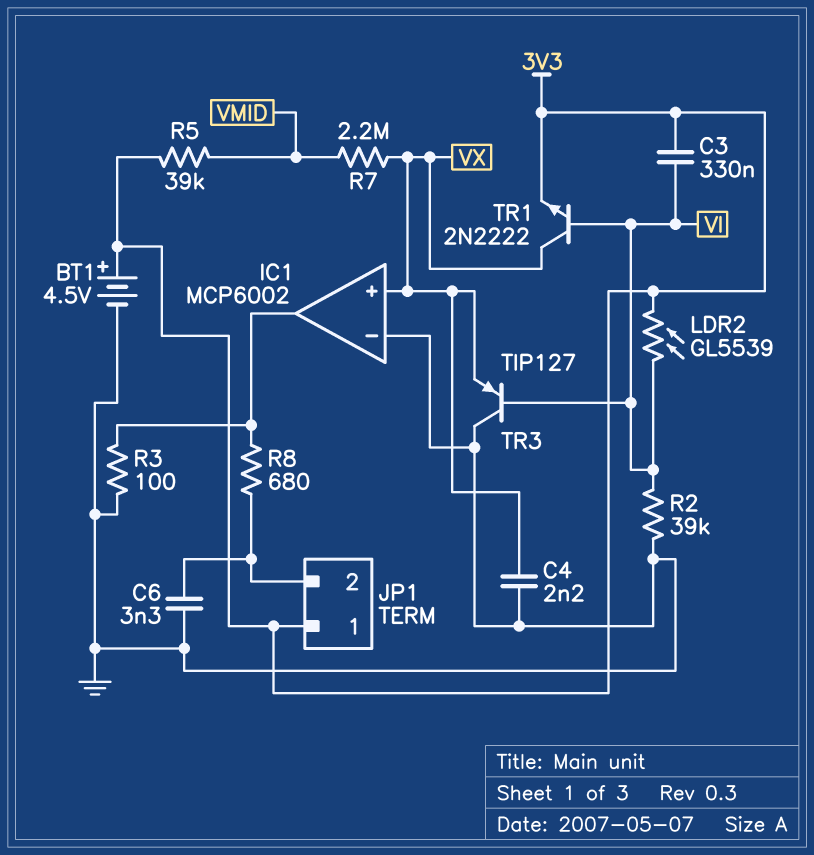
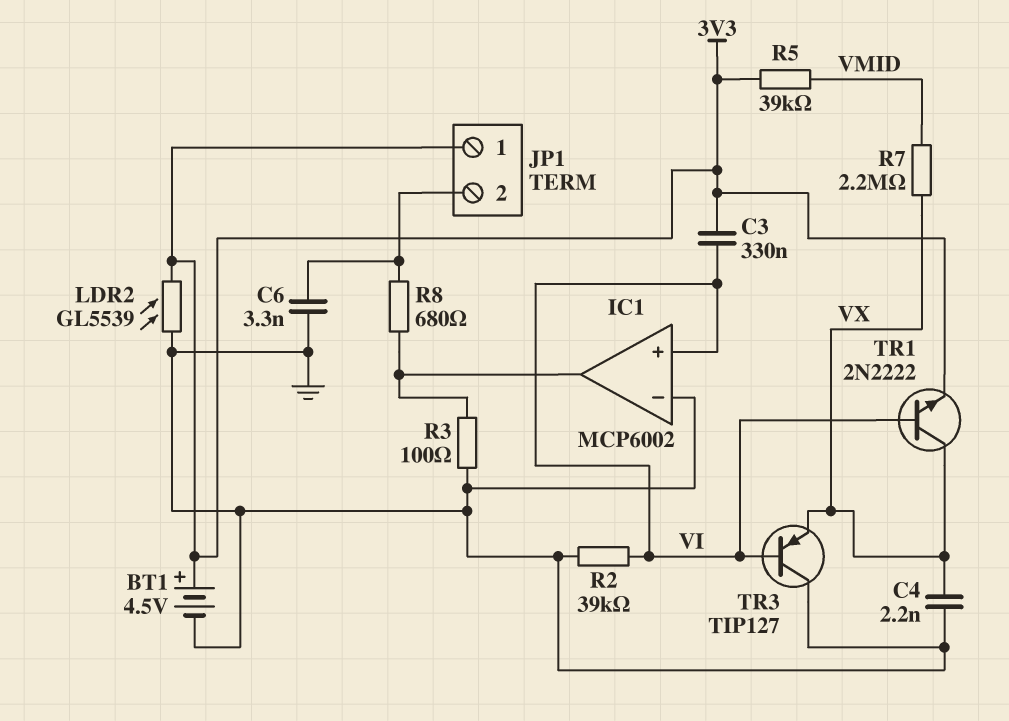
IC1 pin in+: VX -> VI
LDR2: GL5539 (3V3, VI) -> GL5539 (3V3, GND)

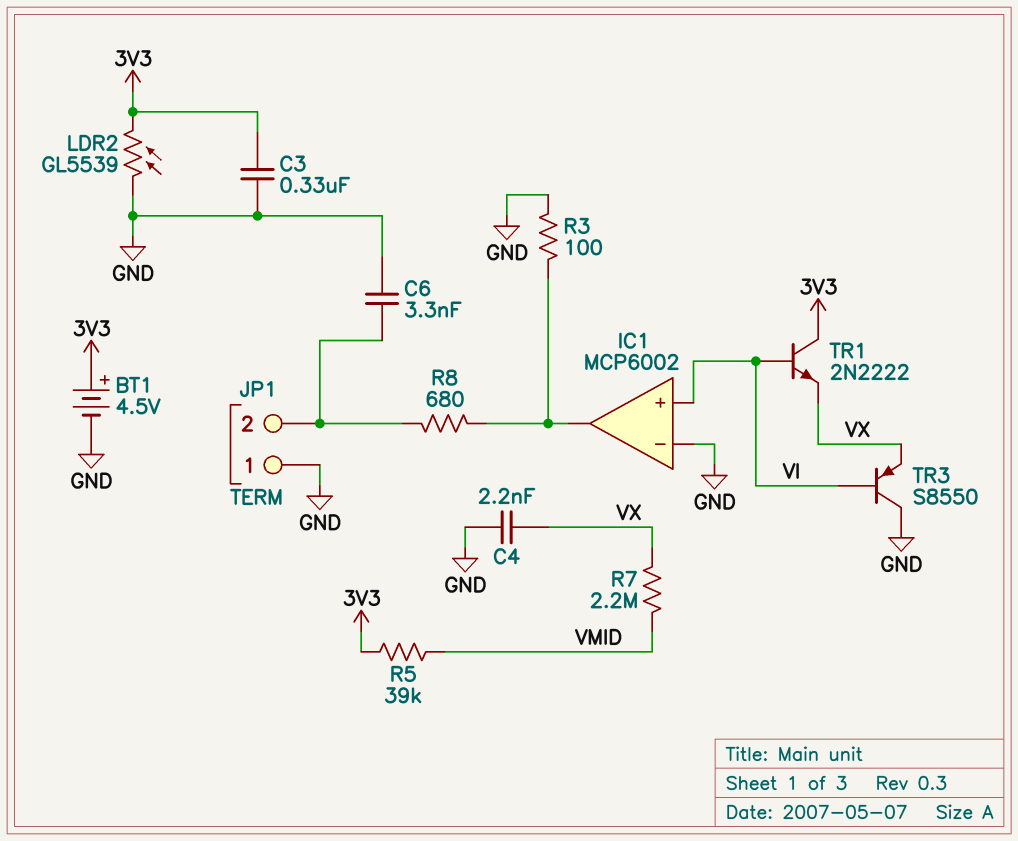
C3: 330nF (3V3, VI) -> 330nF (3V3, GND)
JP1 pin 1: 3V3 -> GND
R2: 39k (GND, VI) -> none
TR1: NPN 2N2222 (B VI, C VX, E 3V3) -> NPN 2N2222 (B VI, C 3V3, E VX)
TR3: PNP TIP127 (B VI, C GND, E VX) -> PNP S8550 (B VI, C GND, E VX)

